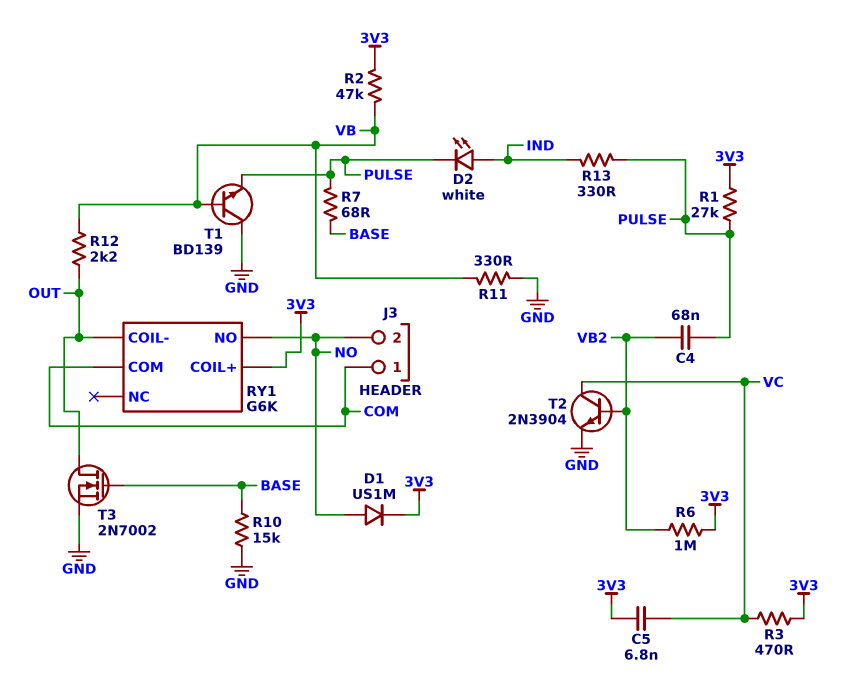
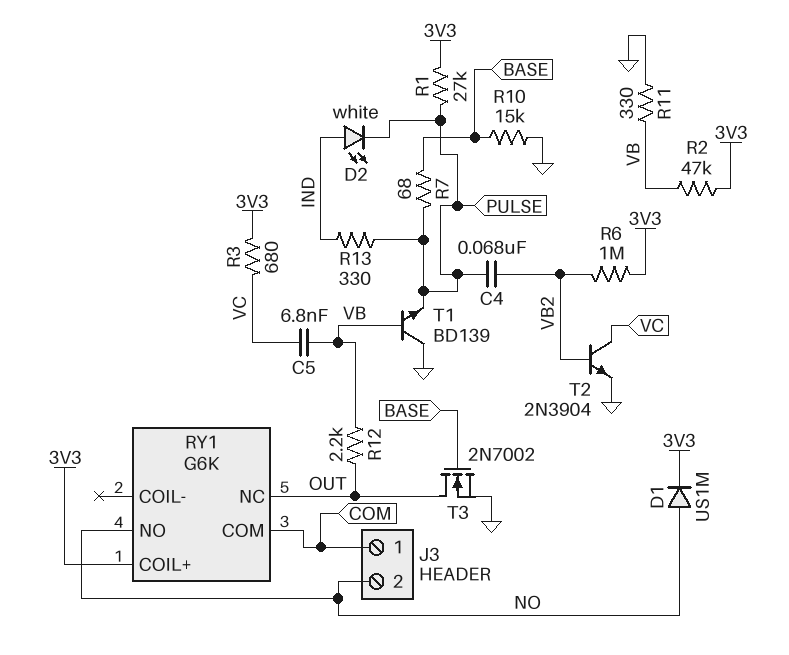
C5: 6.8nF (3V3, VC) -> 6.8nF (VB, VC)
R3: 470 (3V3, VC) -> 680 (3V3, VC)
RY1 pin COIL-: OUT -> none
RY1 pin NC: none -> OUT

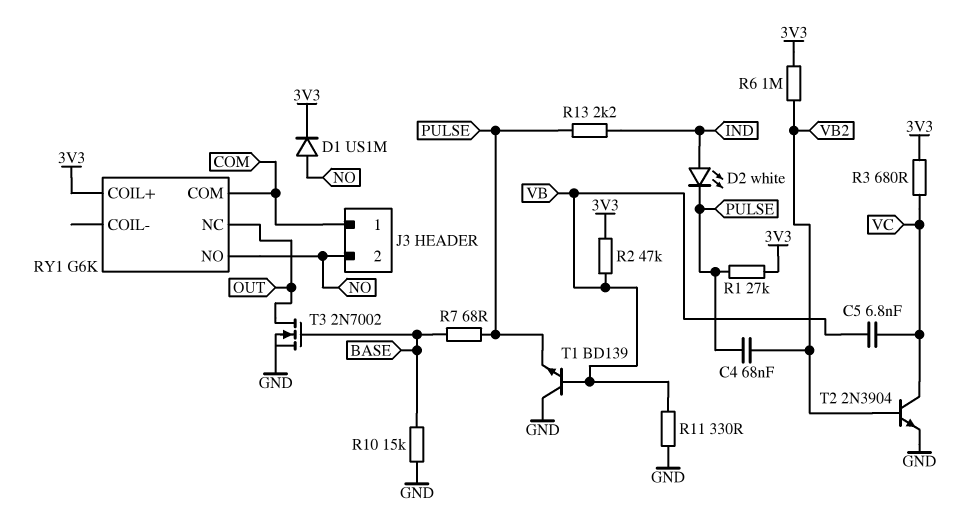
R12: 2.2k (OUT, VB) -> none
R13: 330 (IND, PULSE) -> 2.2k (IND, PULSE)

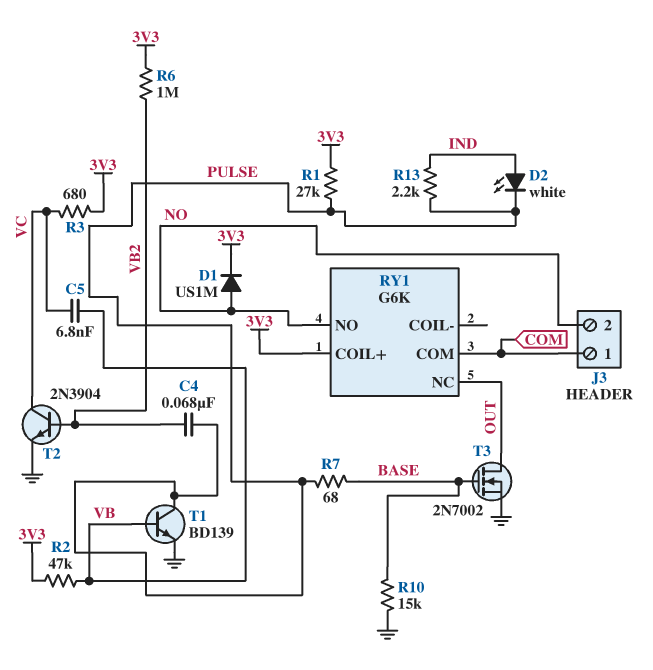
R11: 330 (GND, VB) -> none
T1: NPN BD139 (B VB, C GND, E PULSE) -> NPN BD139 (B VB, C PULSE, E GND)

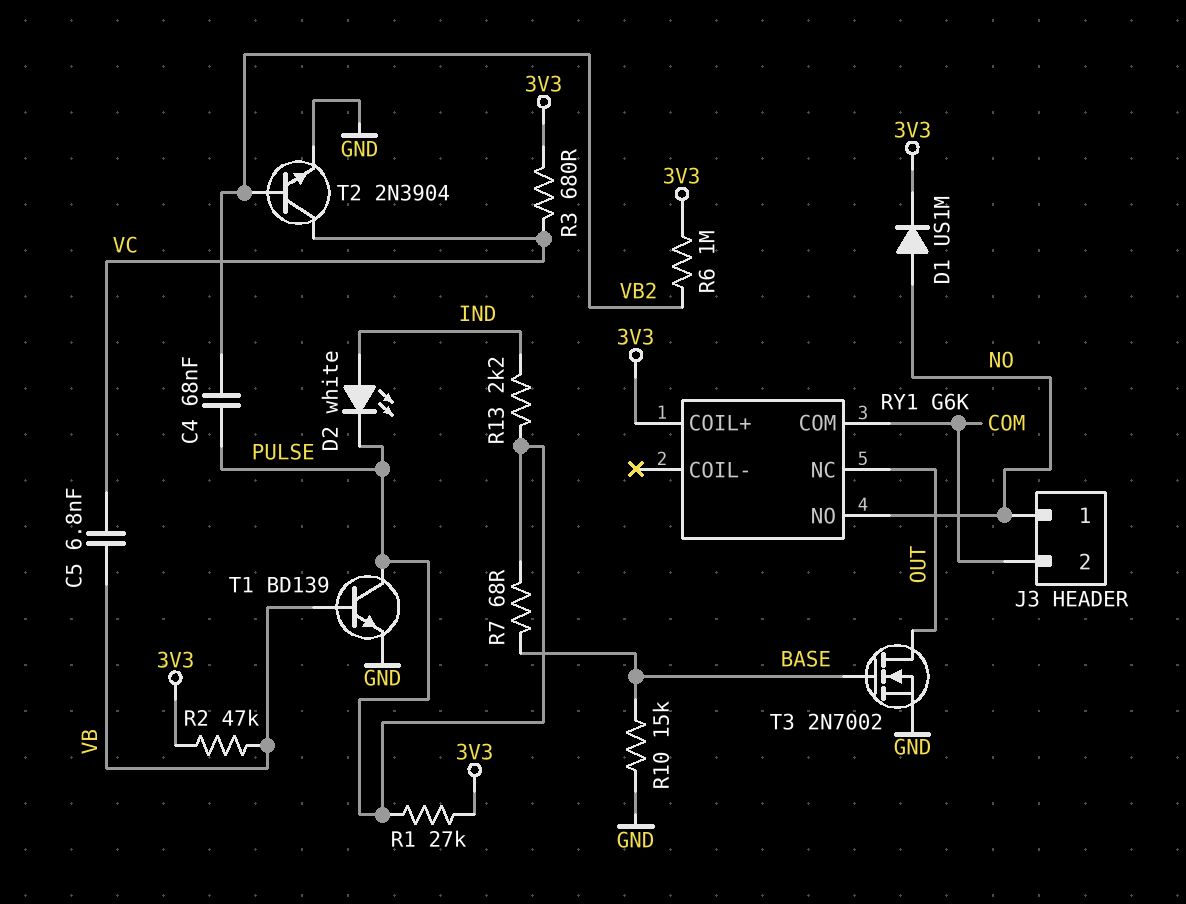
J3 pin 1: COM -> NO
J3 pin 2: NO -> COM

